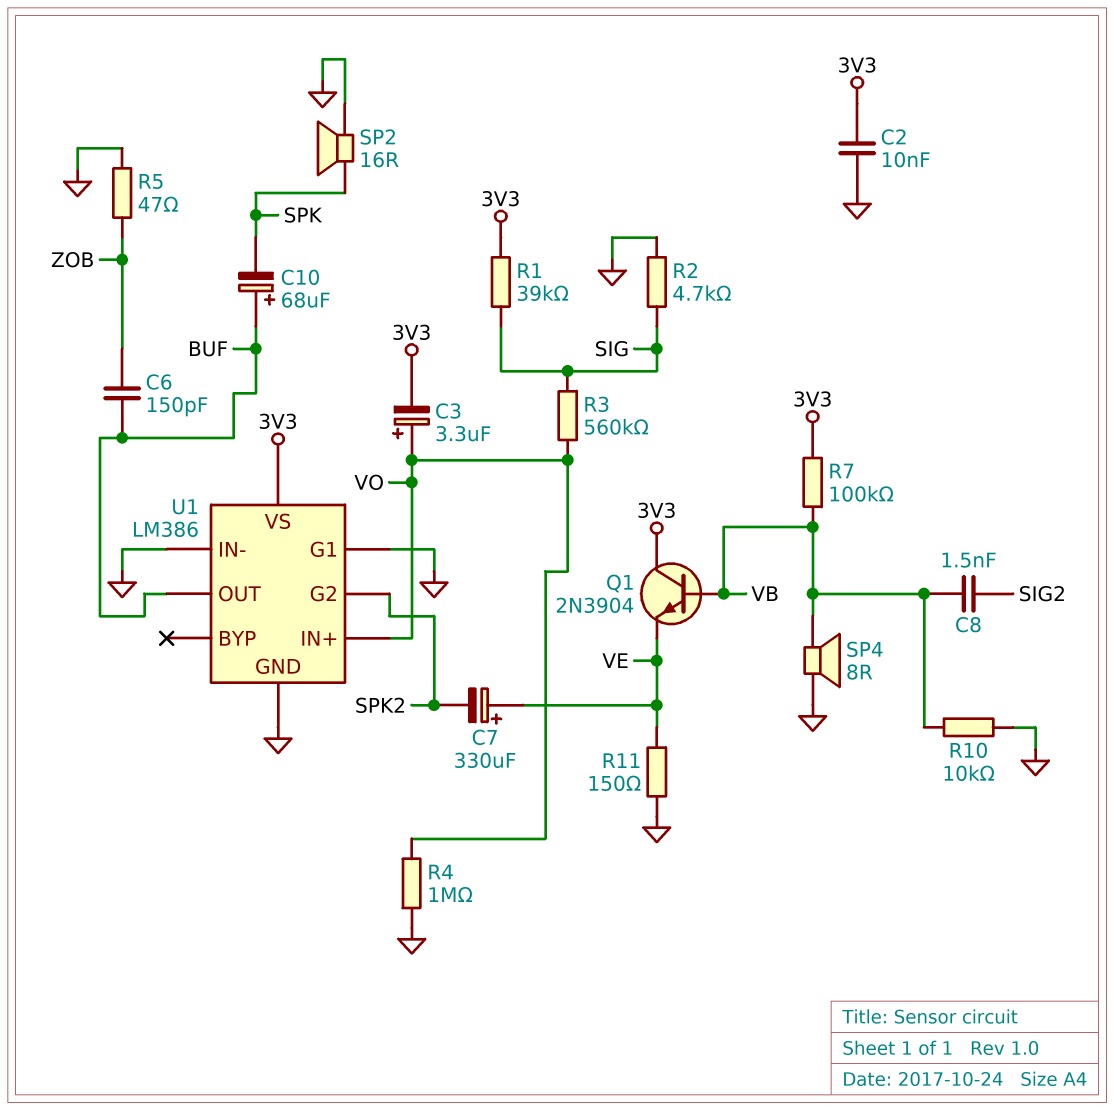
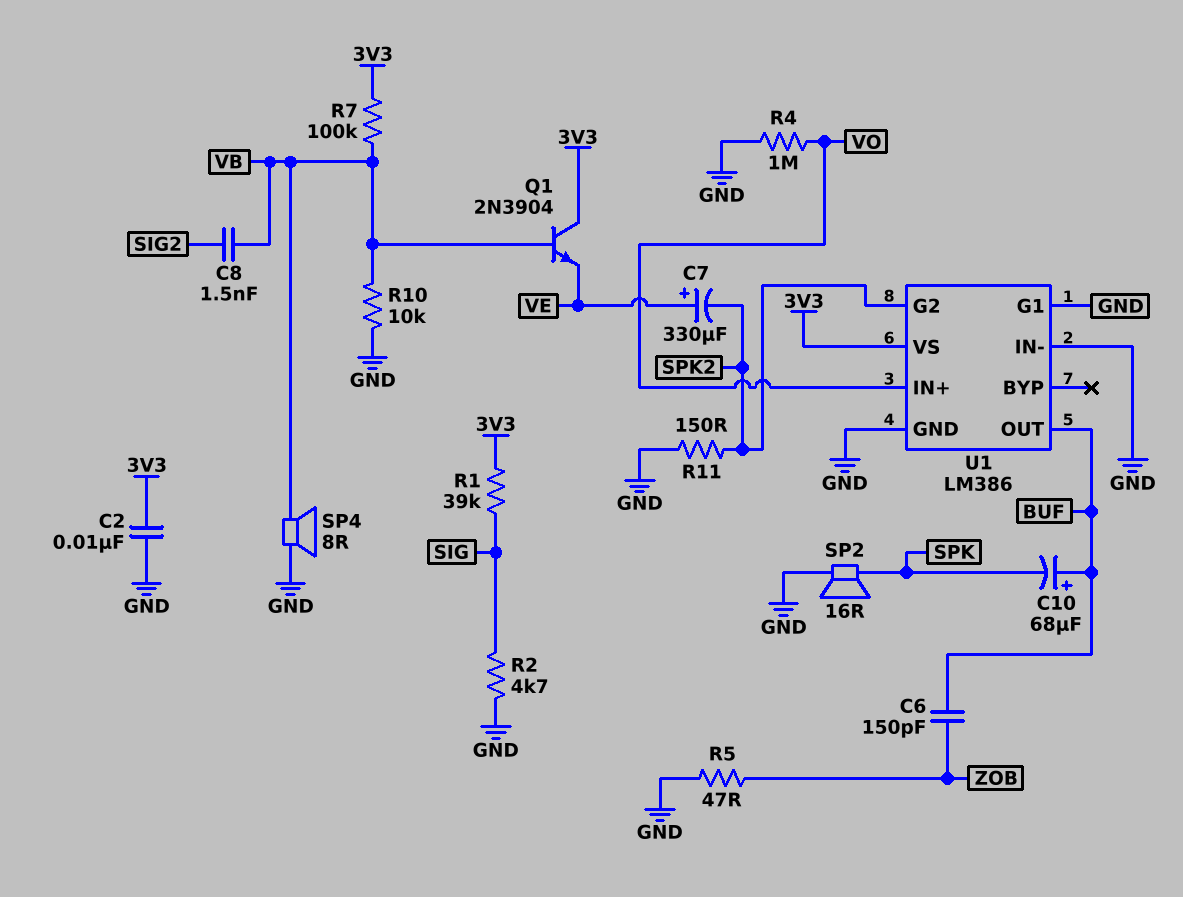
C3: 3.3uF (plus VO, minus 3V3) -> none
R3: 560k (SIG, VO) -> none
R11: 150 (GND, VE) -> 150 (GND, SPK2)

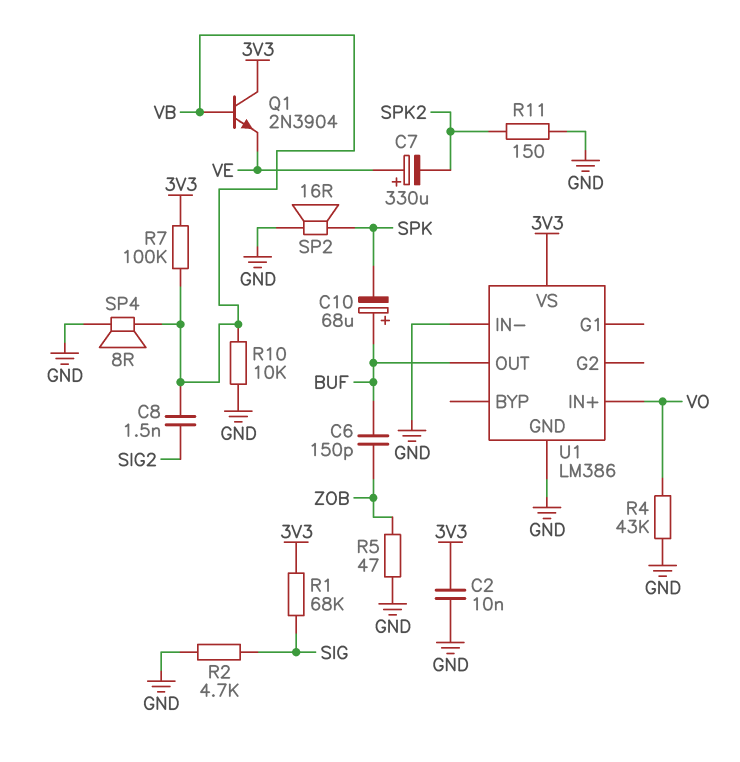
R1: 39k (3V3, SIG) -> 68k (3V3, SIG)
R4: 1M (GND, VO) -> 43k (GND, VO)
U1 pin G1: GND -> none
U1 pin G2: SPK2 -> none

